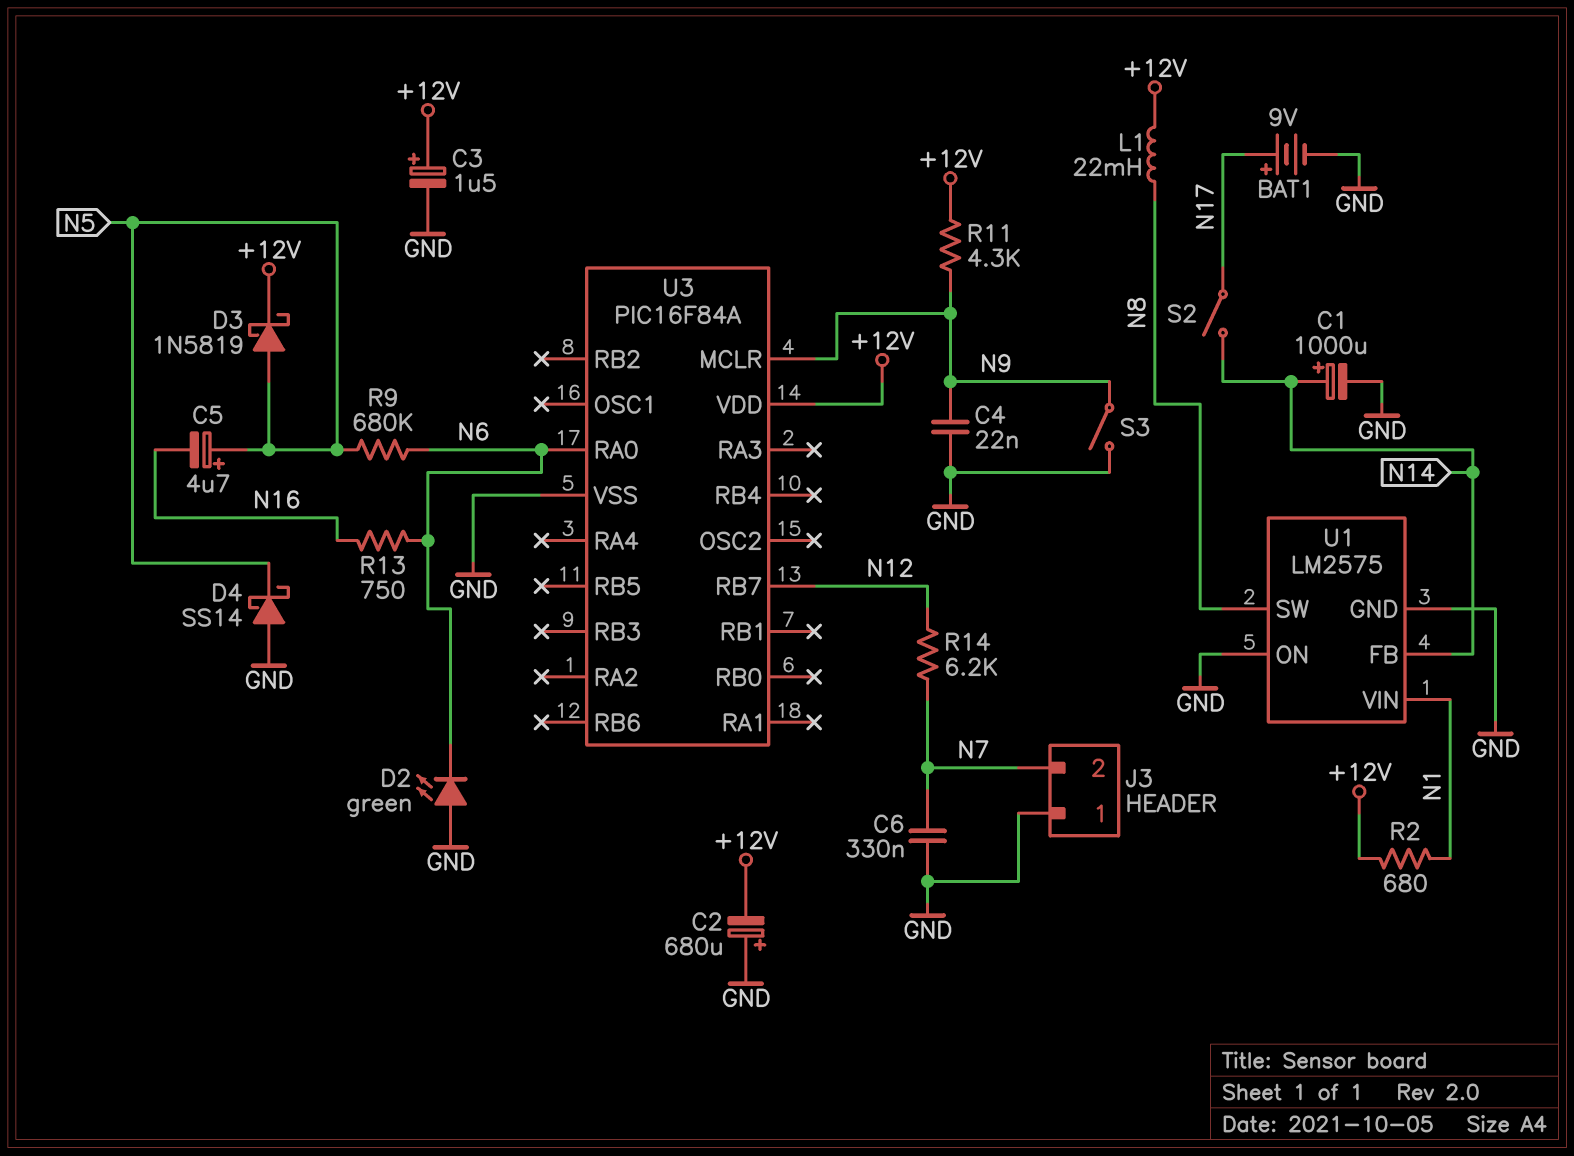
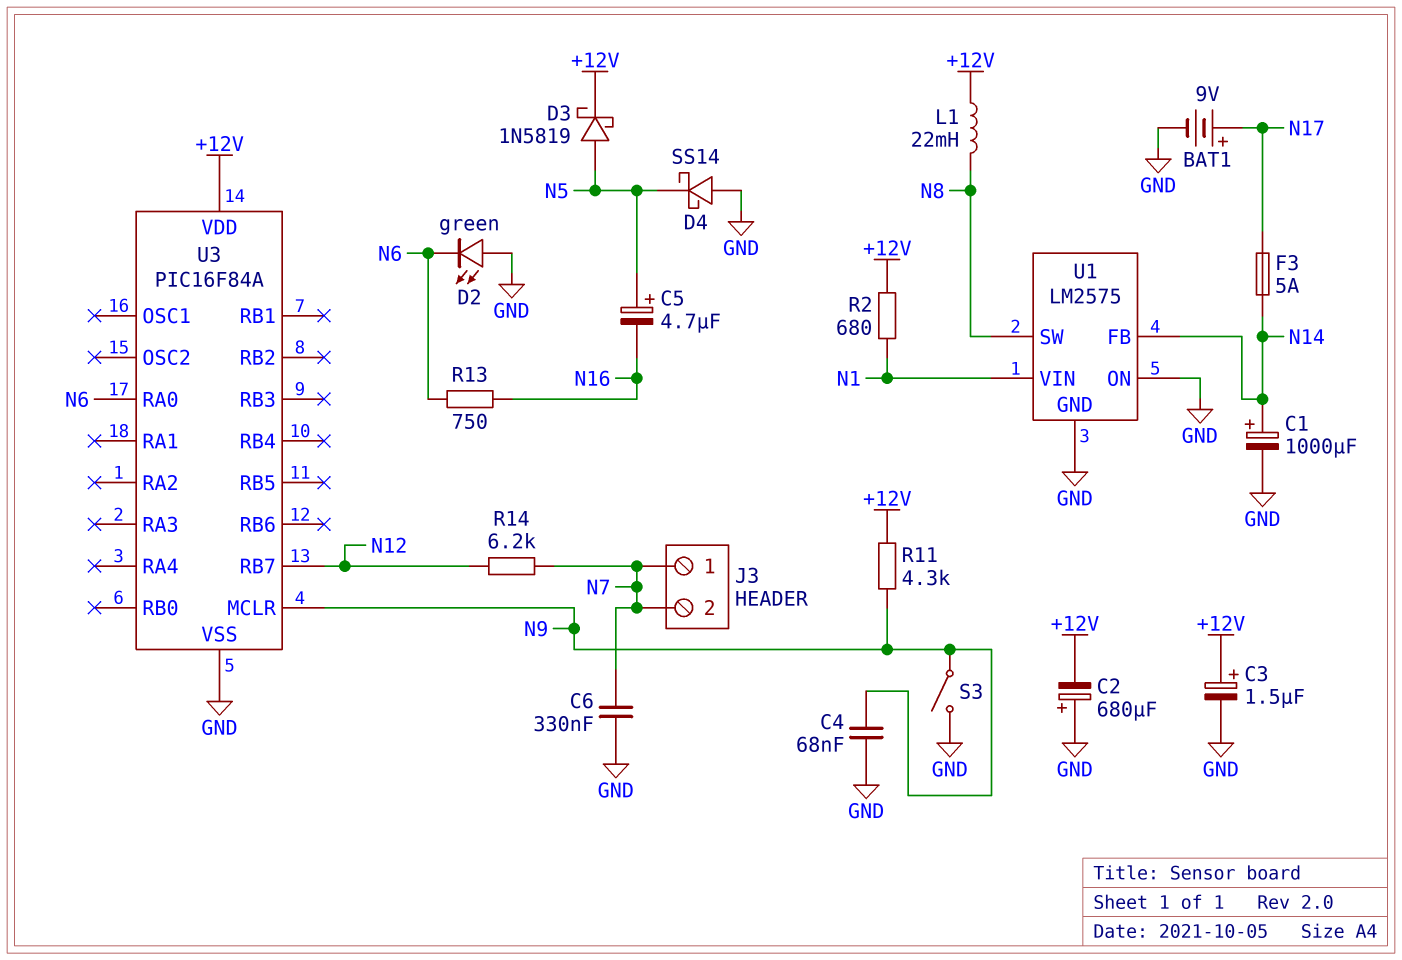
C4: 22nF (GND, N9) -> 68nF (GND, N9)
F3: none -> 5A (N14, N17)
J3 pin 1: GND -> N7
R9: 680k (N5, N6) -> none
S2: switch (N14, N17) -> none

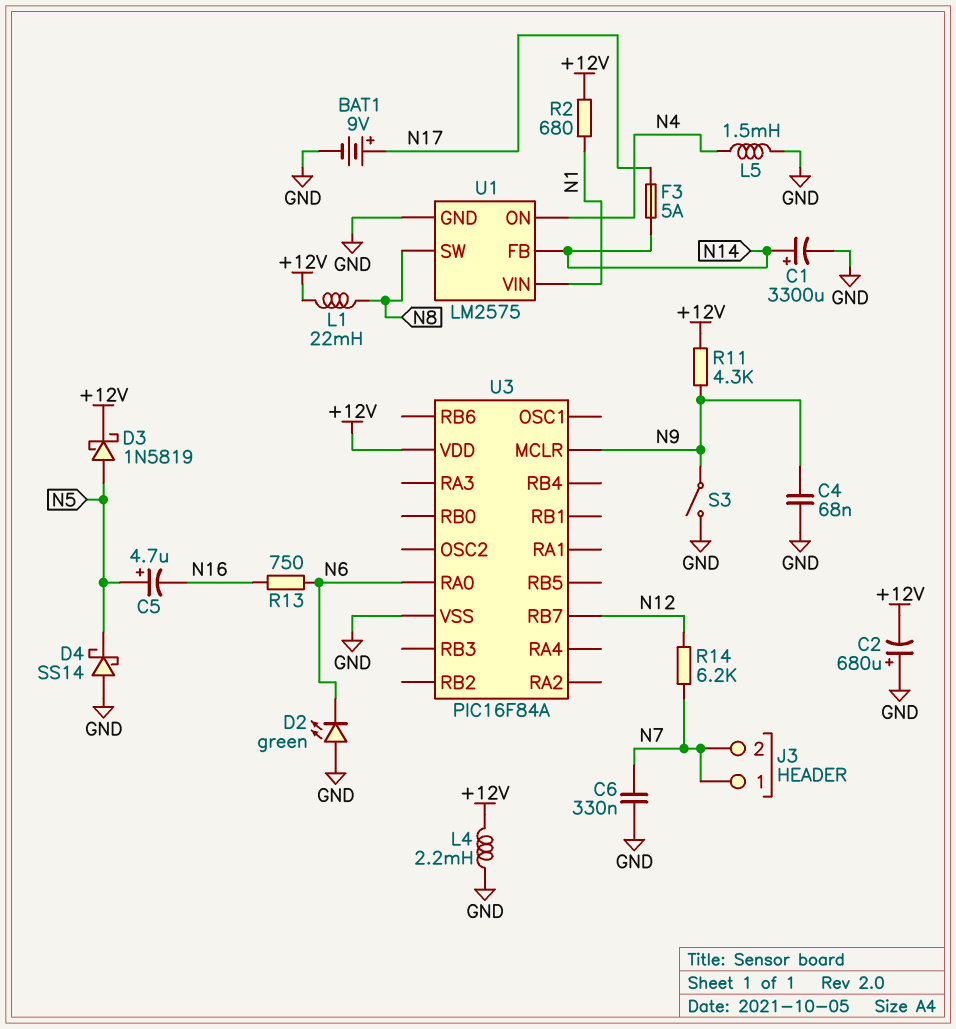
C1: 1000uF (plus N14, minus GND) -> 3300uF (plus N14, minus GND)
C3: 1.5uF (plus +12V, minus GND) -> none
L4: none -> 2.2mH (+12V, GND)
L5: none -> 1.5mH (GND, N4)
U1 pin ON: GND -> N4

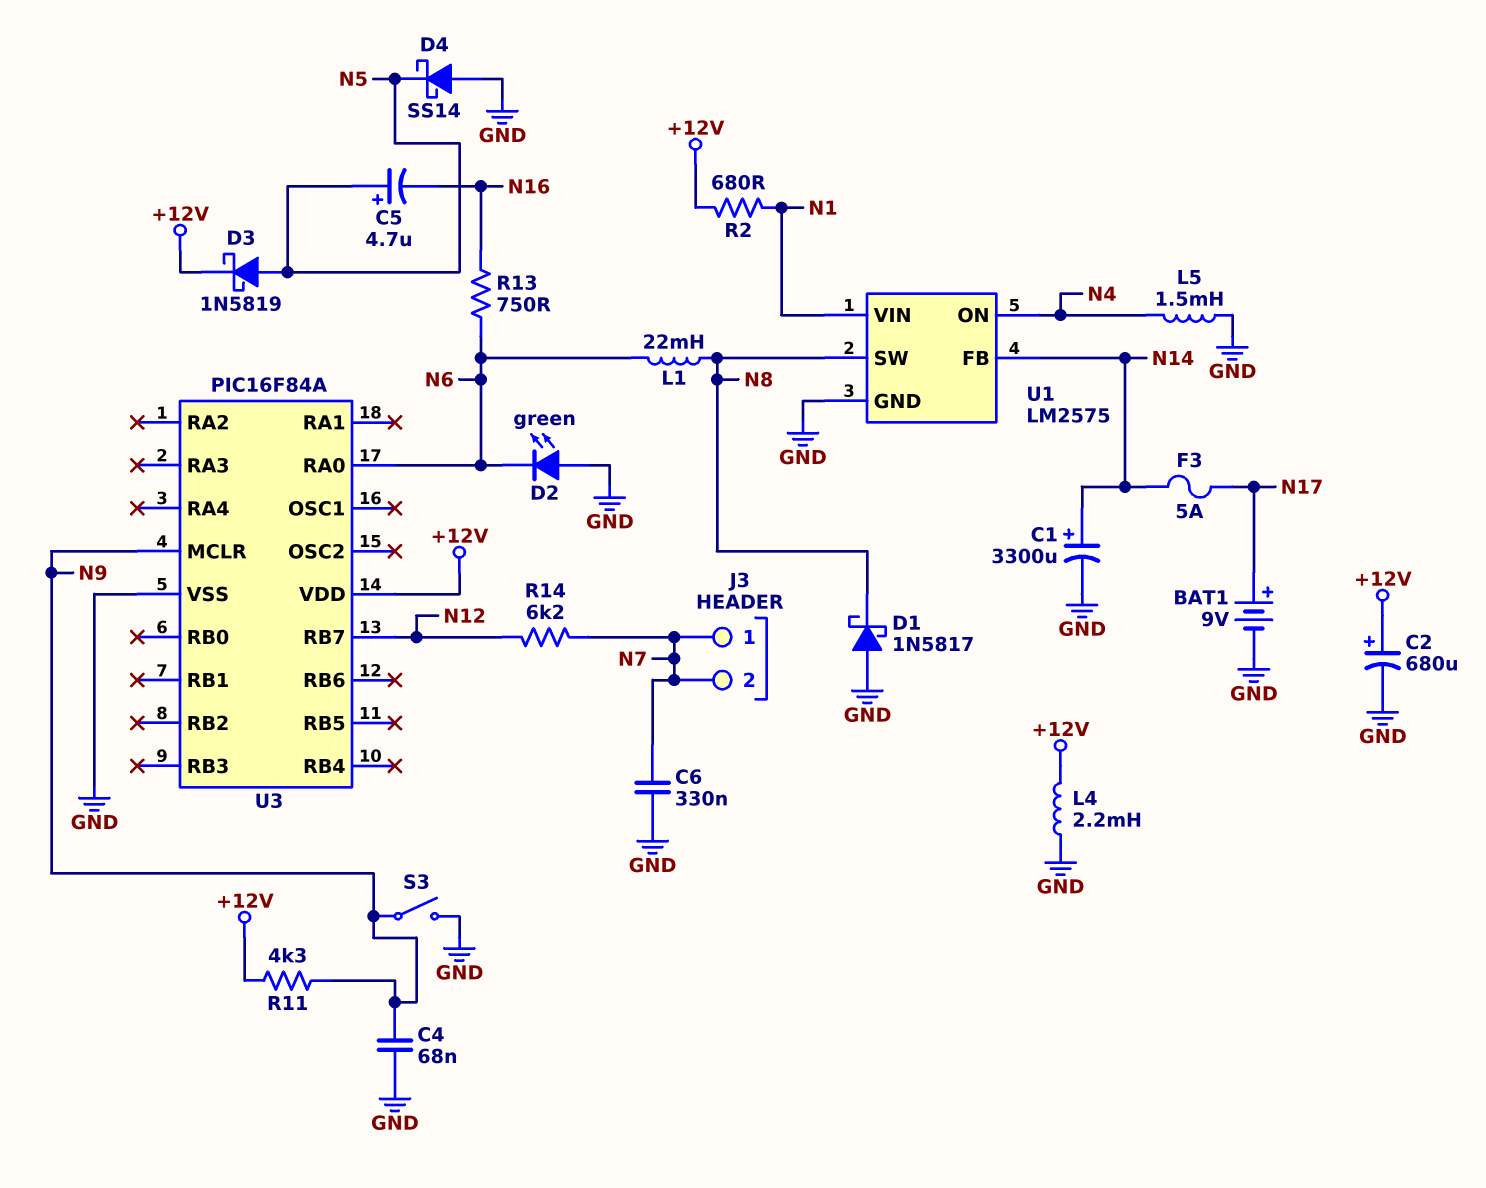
C2: 680uF (plus GND, minus +12V) -> 680uF (plus +12V, minus GND)
D1: none -> schottky 1N5817 (A GND, K N8)
L1: 22mH (+12V, N8) -> 22mH (N6, N8)

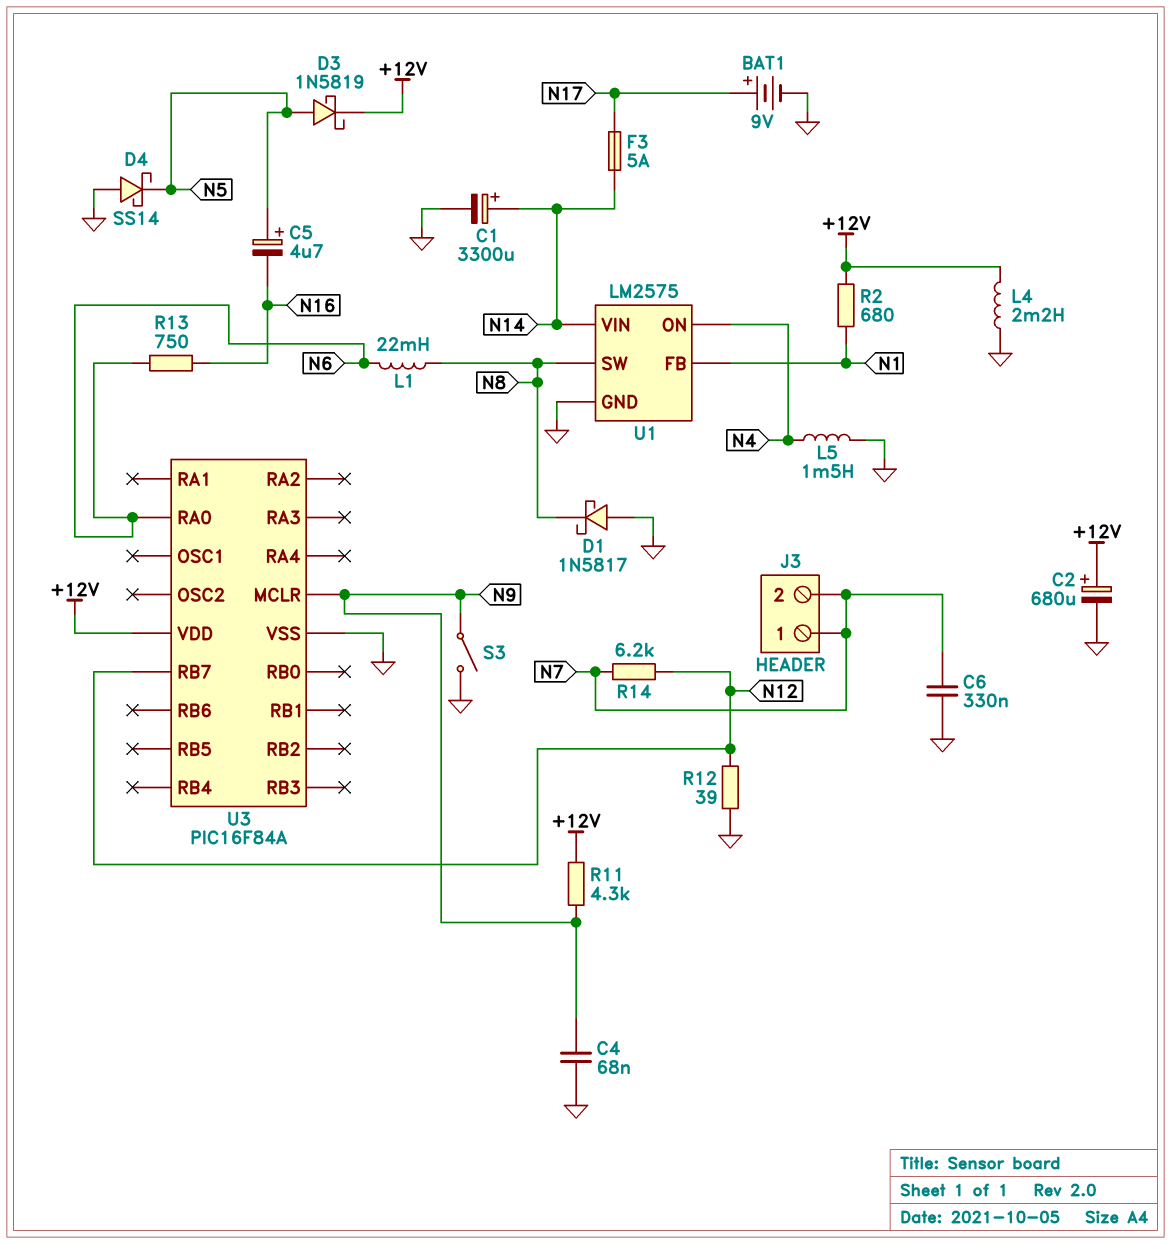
D2: LED green (A GND, K N6) -> none
R12: none -> 39 (GND, N12)
U1 pin FB: N14 -> N1
U1 pin VIN: N1 -> N14

